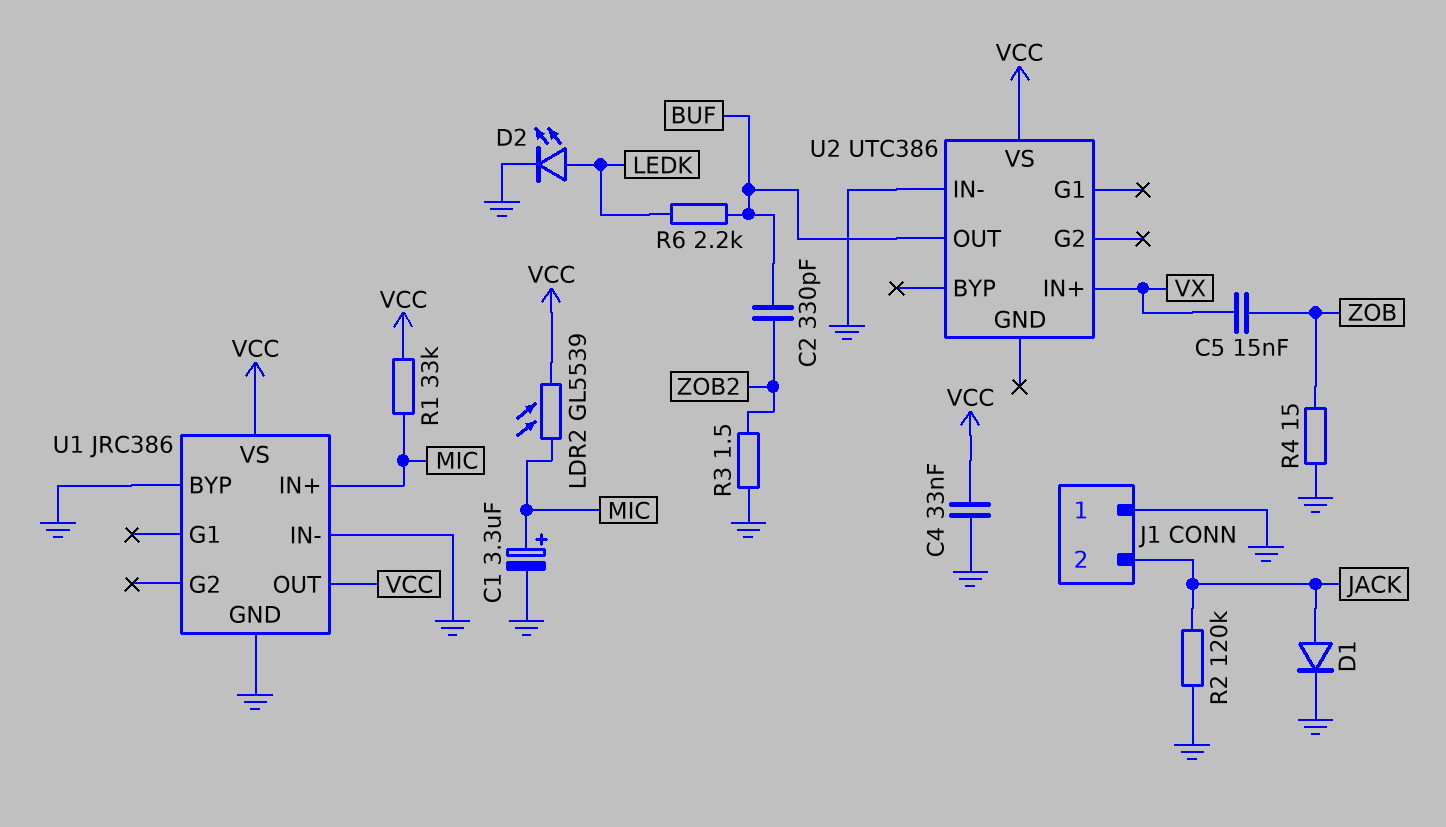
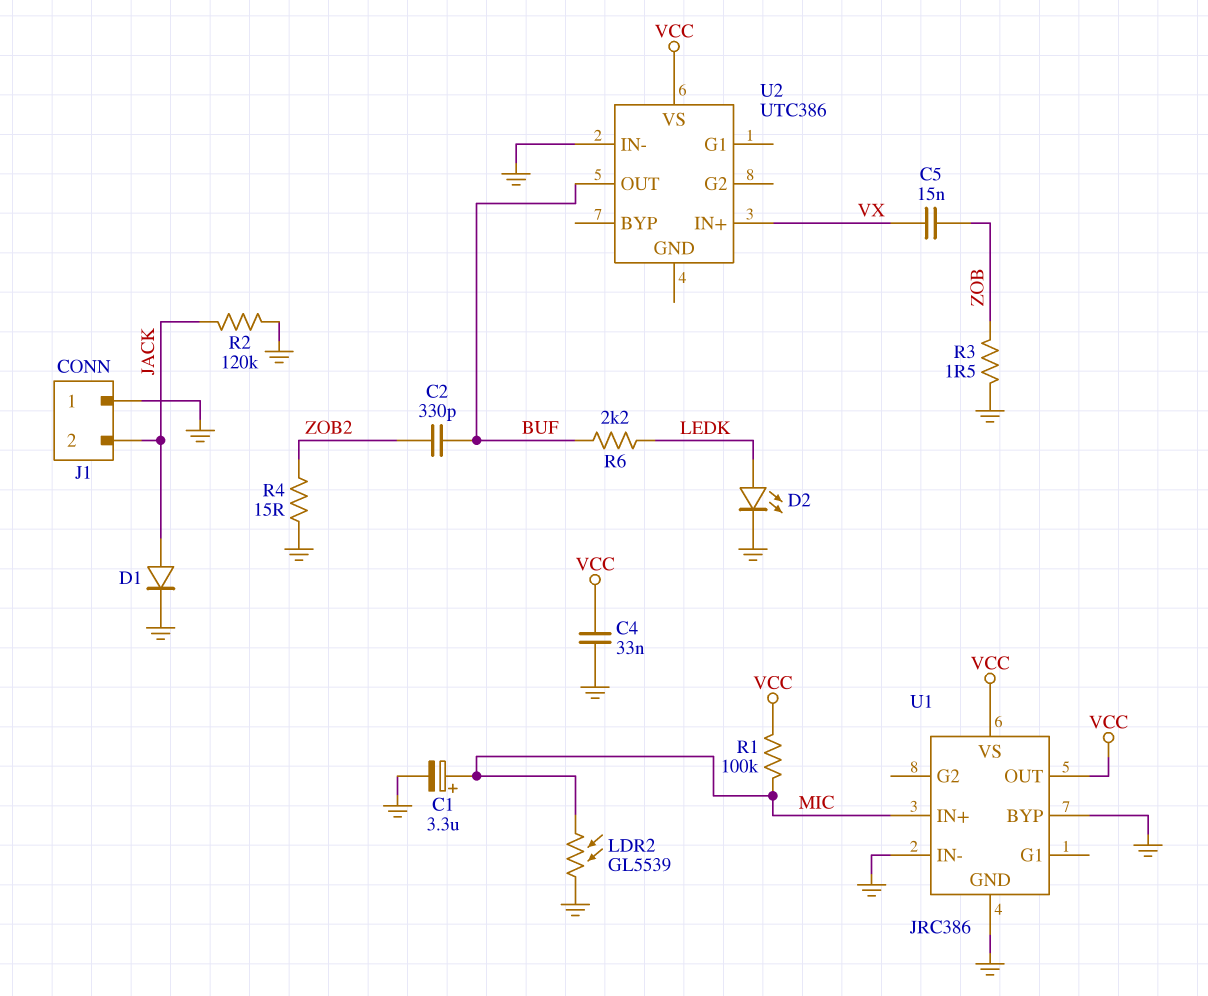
LDR2: GL5539 (MIC, VCC) -> GL5539 (GND, MIC)
R1: 33k (MIC, VCC) -> 100k (MIC, VCC)
R3: 1.5 (GND, ZOB2) -> 1.5 (GND, ZOB)
R4: 15 (GND, ZOB) -> 15 (GND, ZOB2)

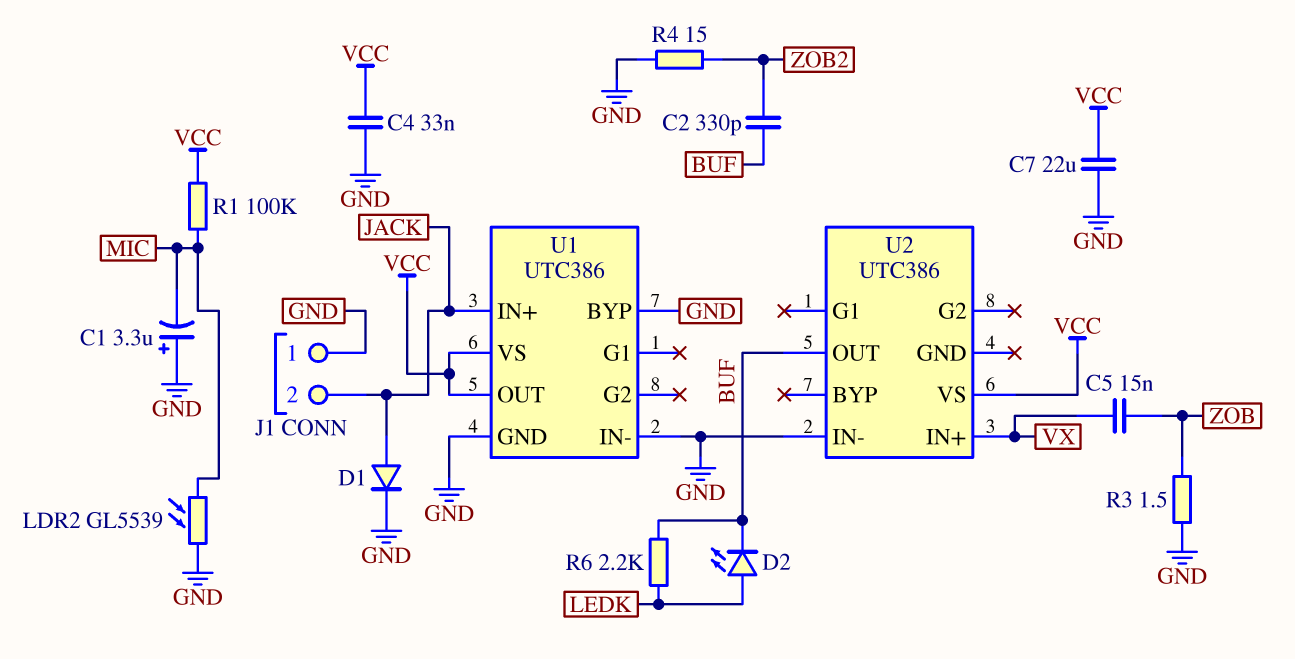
C1: 3.3uF (plus MIC, minus GND) -> 3.3uF (plus GND, minus MIC)
C7: none -> 22uF (GND, VCC)
D2: LED (A LEDK, K GND) -> LED (A LEDK, K BUF)
R2: 120k (GND, JACK) -> none
U1: JRC386 -> UTC386
U1 pin IN+: MIC -> JACK

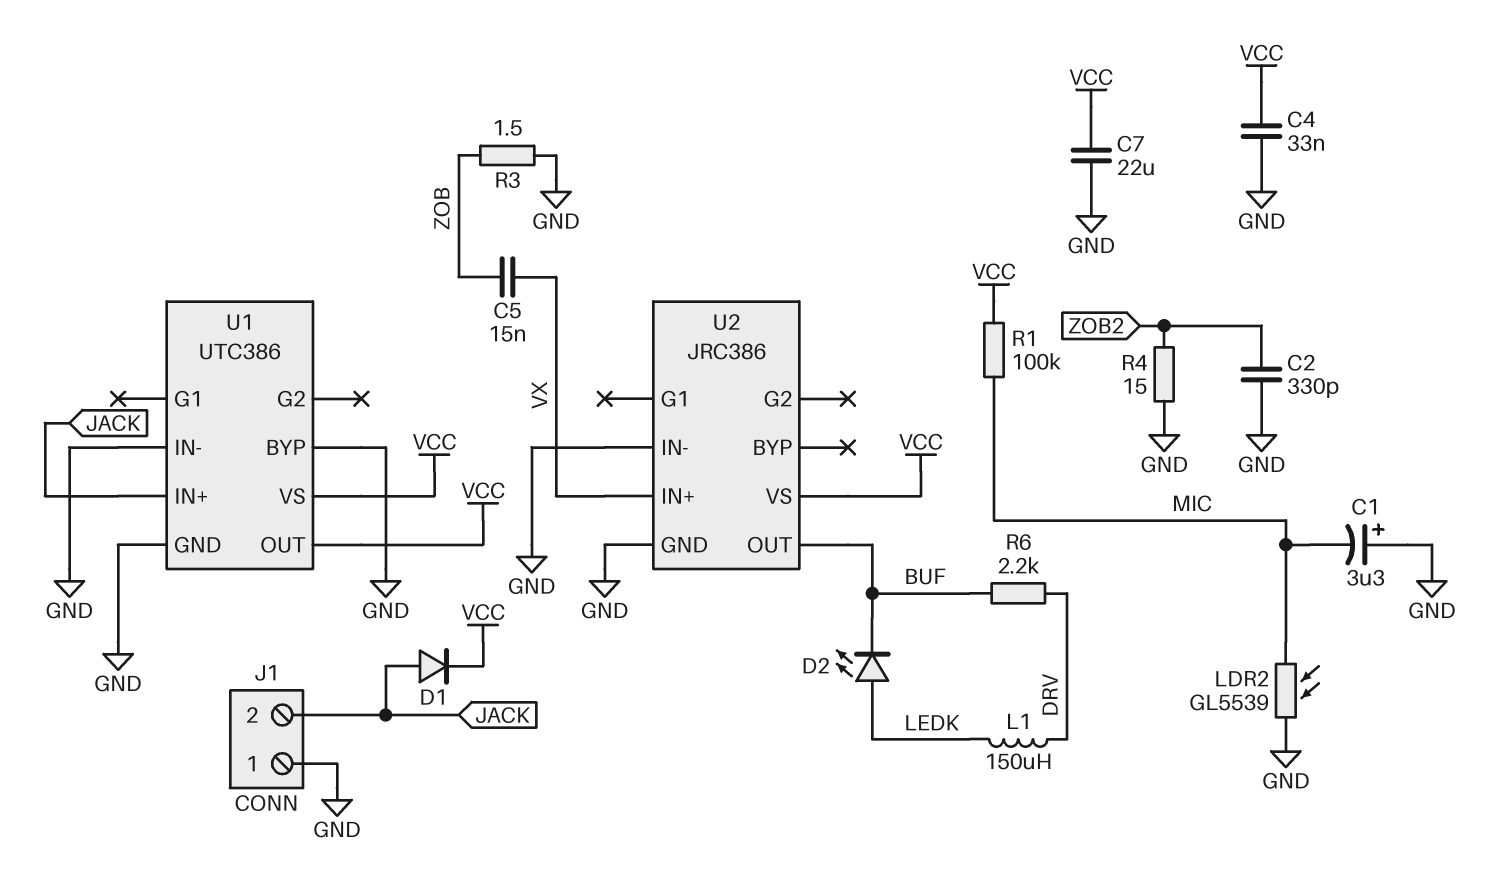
C2: 330pF (BUF, ZOB2) -> 330pF (GND, ZOB2)
D1: diode (A JACK, K GND) -> diode (A JACK, K VCC)
L1: none -> 150uH (DRV, LEDK)
R6: 2.2k (BUF, LEDK) -> 2.2k (BUF, DRV)
U2: UTC386 -> JRC386
U2 pin GND: none -> GND

